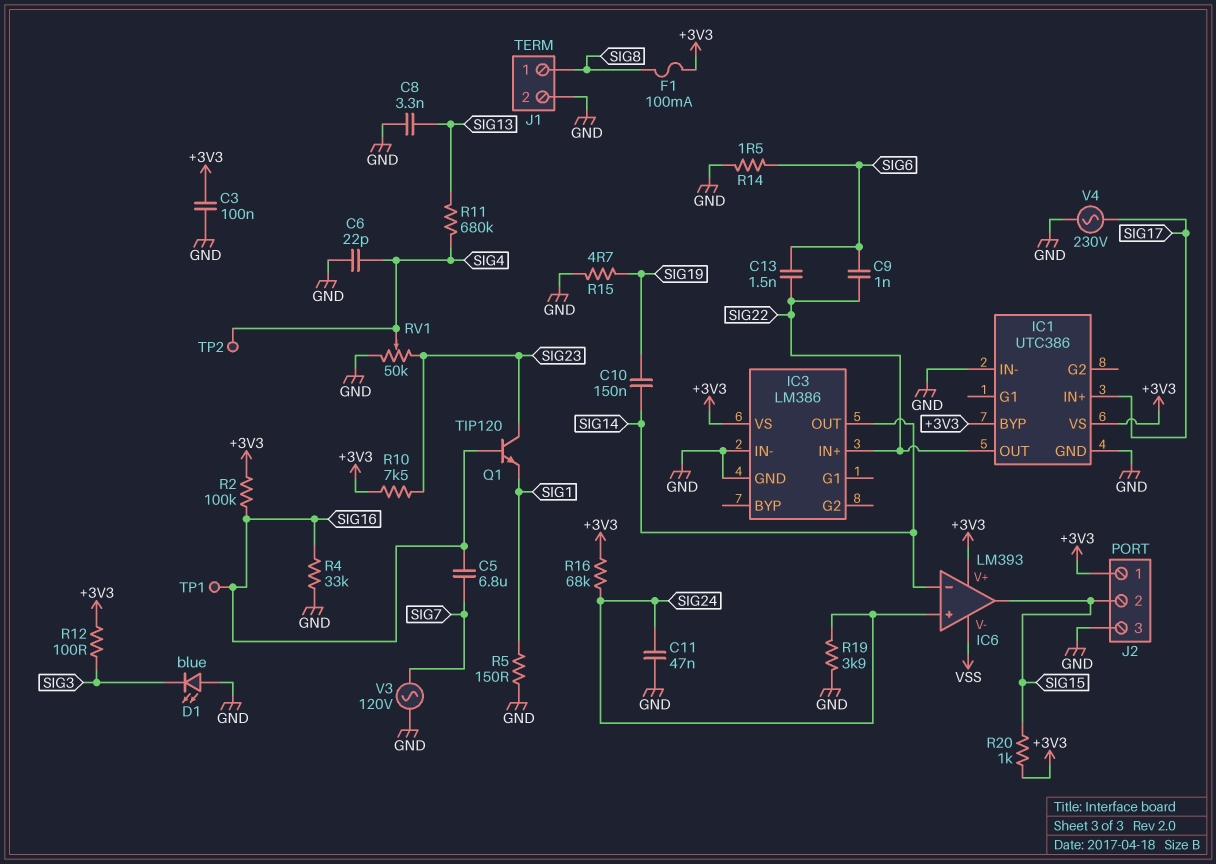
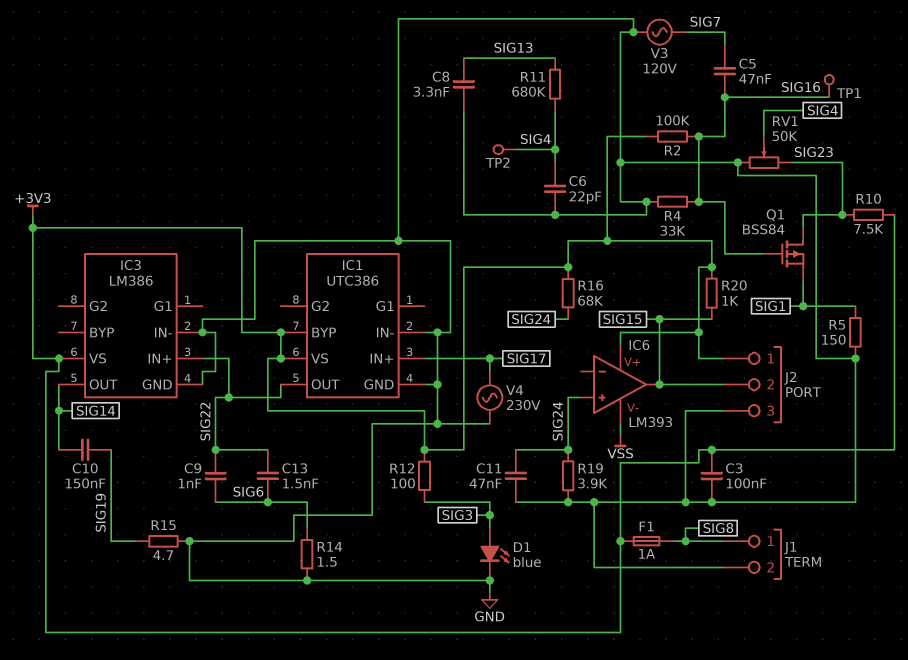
C5: 6.8uF (SIG7, SIG16) -> 47nF (SIG7, SIG16)
D1: LED blue (A GND, K SIG3) -> LED blue (A SIG3, K GND)
F1: 100mA (+3V3, SIG8) -> 1A (+3V3, SIG8)
IC6 pin in-: SIG14 -> none
Q1: NPN TIP120 (B SIG16, C SIG23, E SIG1) -> PMOS BSS84 (G SIG16, D SIG23, S SIG1)

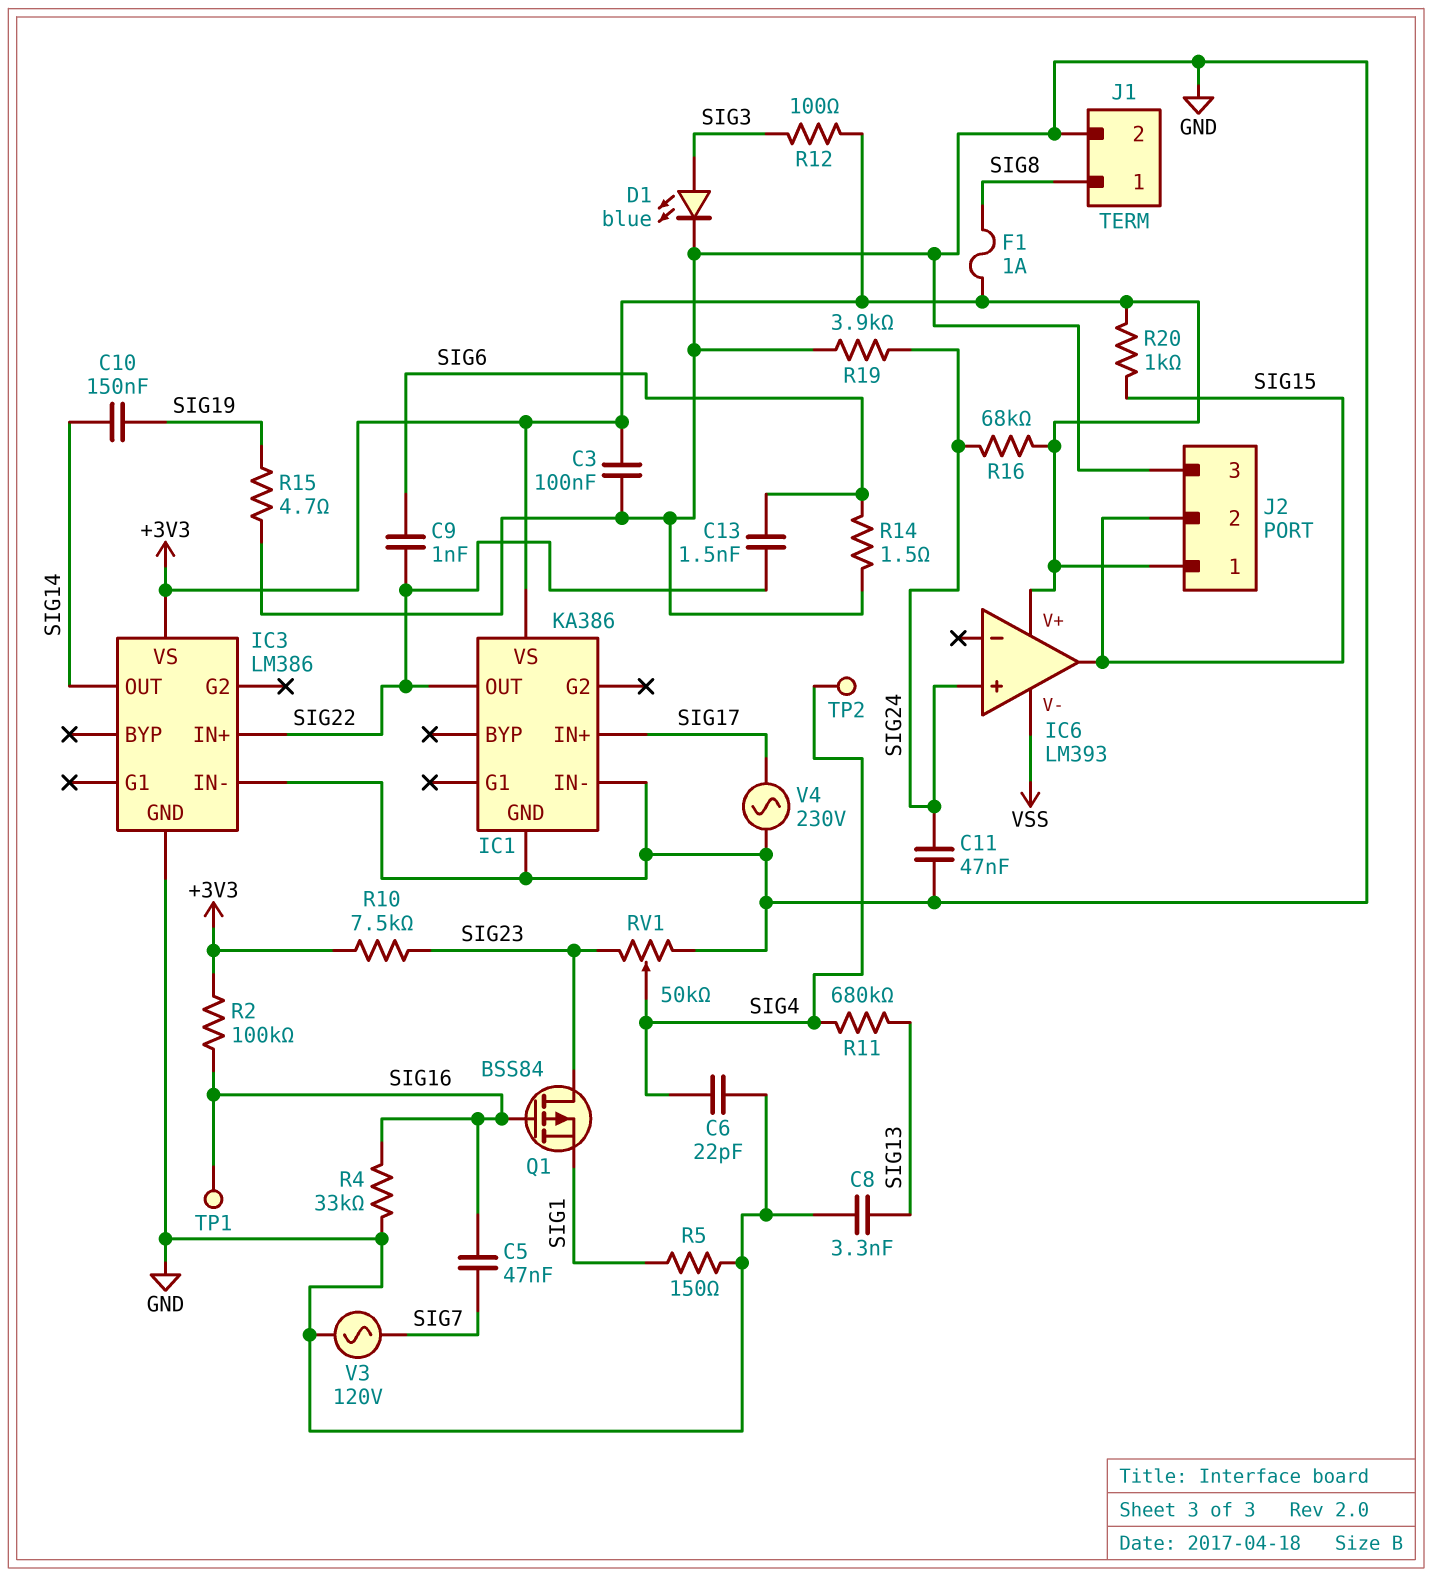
IC1: UTC386 -> KA386
IC1 pin BYP: +3V3 -> none

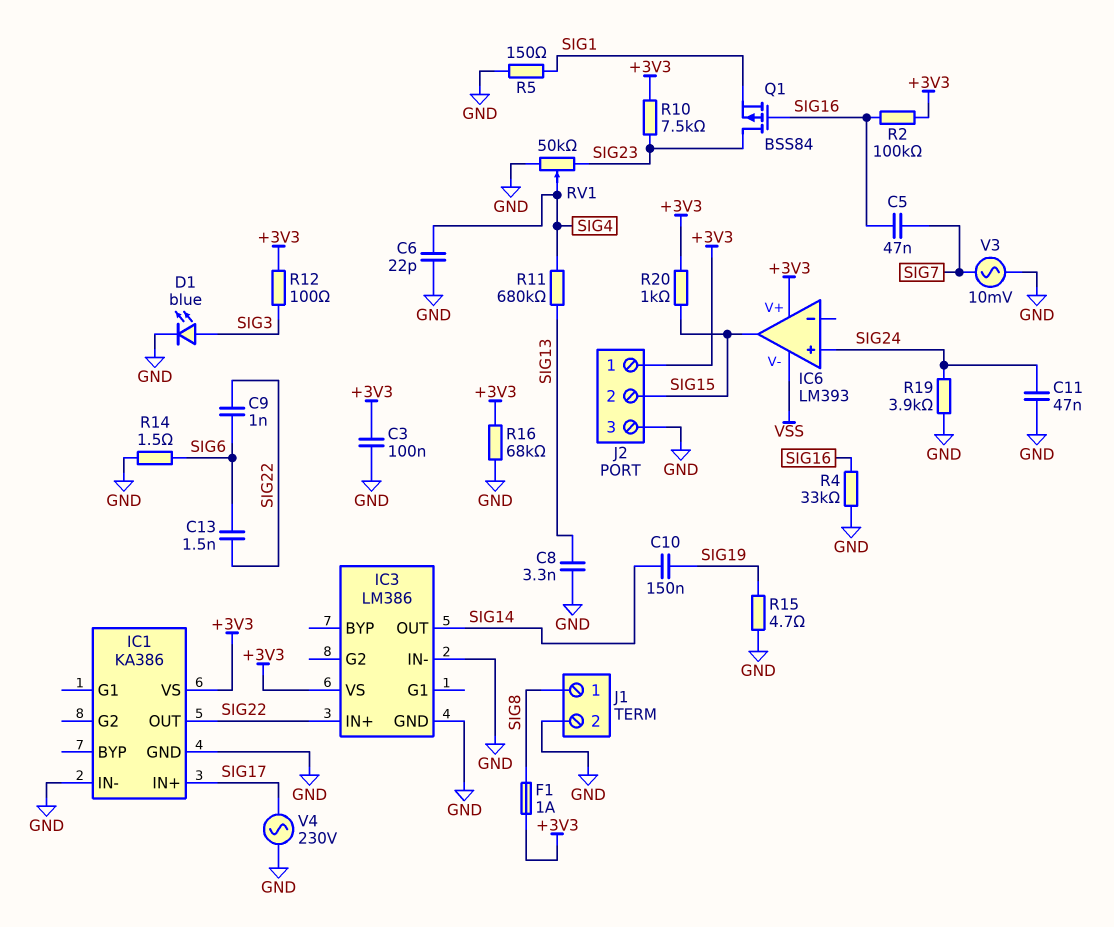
R16: 68k (+3V3, SIG24) -> 68k (+3V3, GND)
TP1: test point (SIG16) -> none
TP2: test point (SIG4) -> none
V3: AC 120V (GND, SIG7) -> AC 10mV (GND, SIG7)

